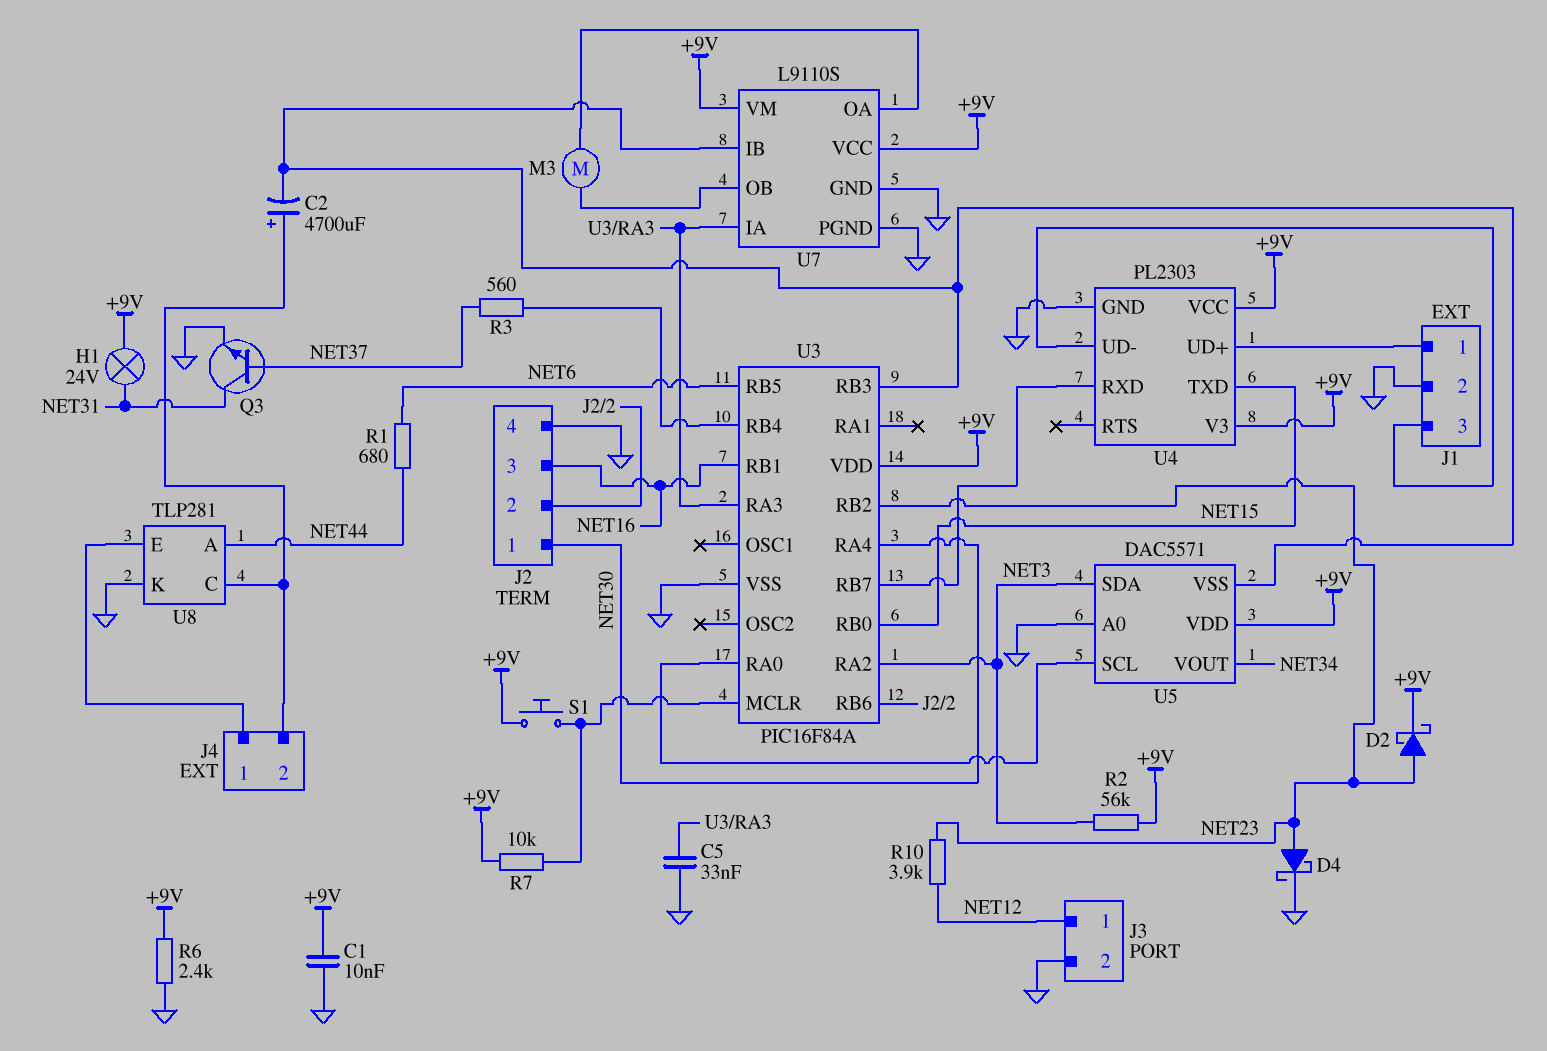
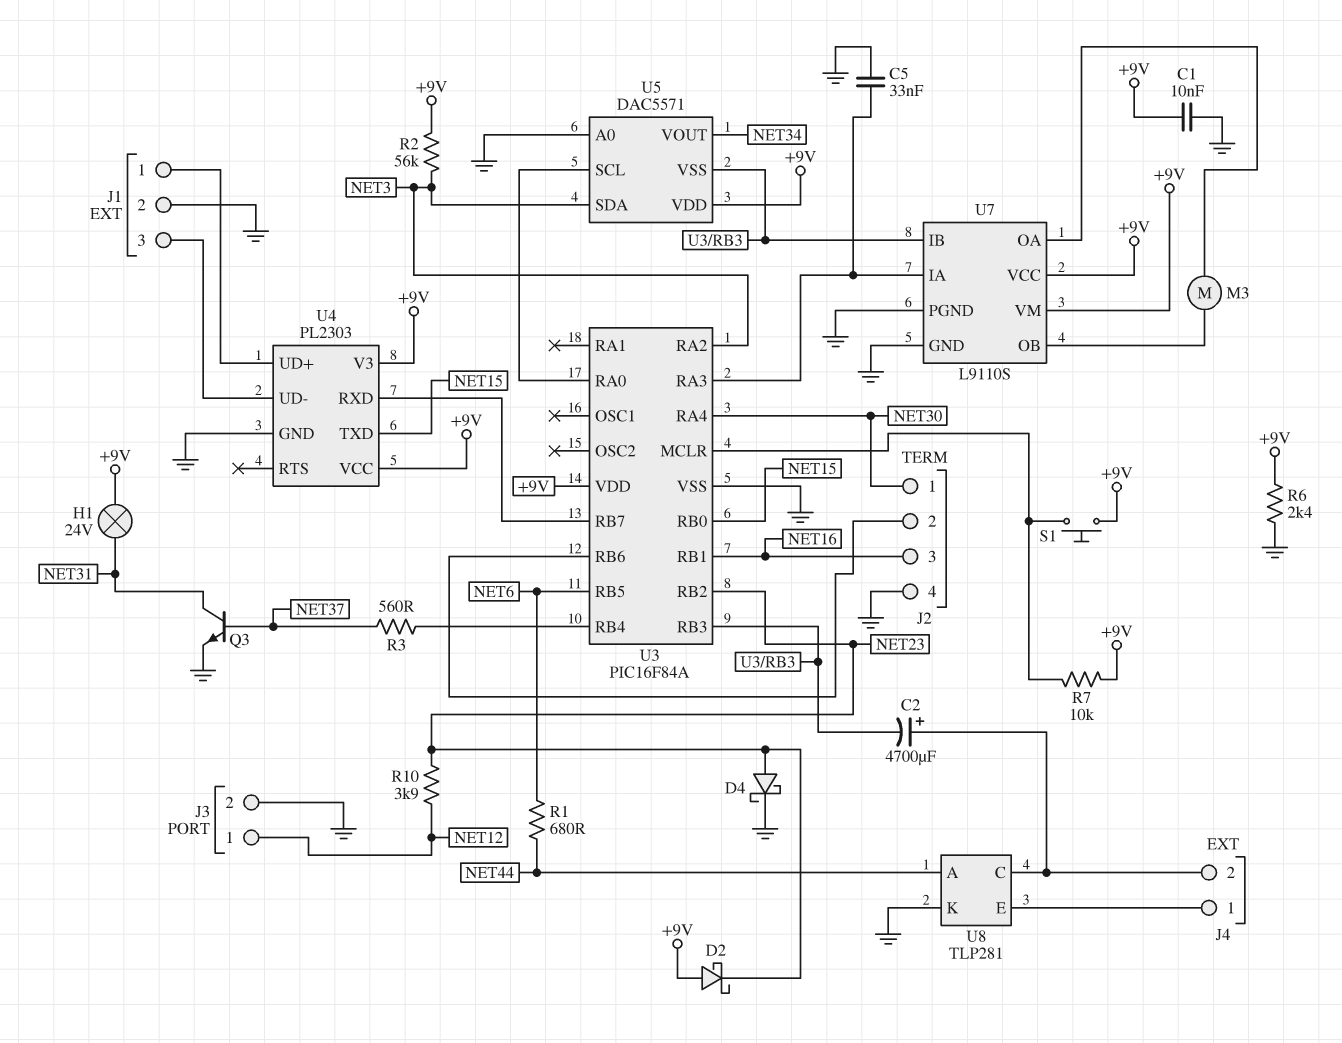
D2: schottky (A NET23, K +9V) -> schottky (A +9V, K NET23)

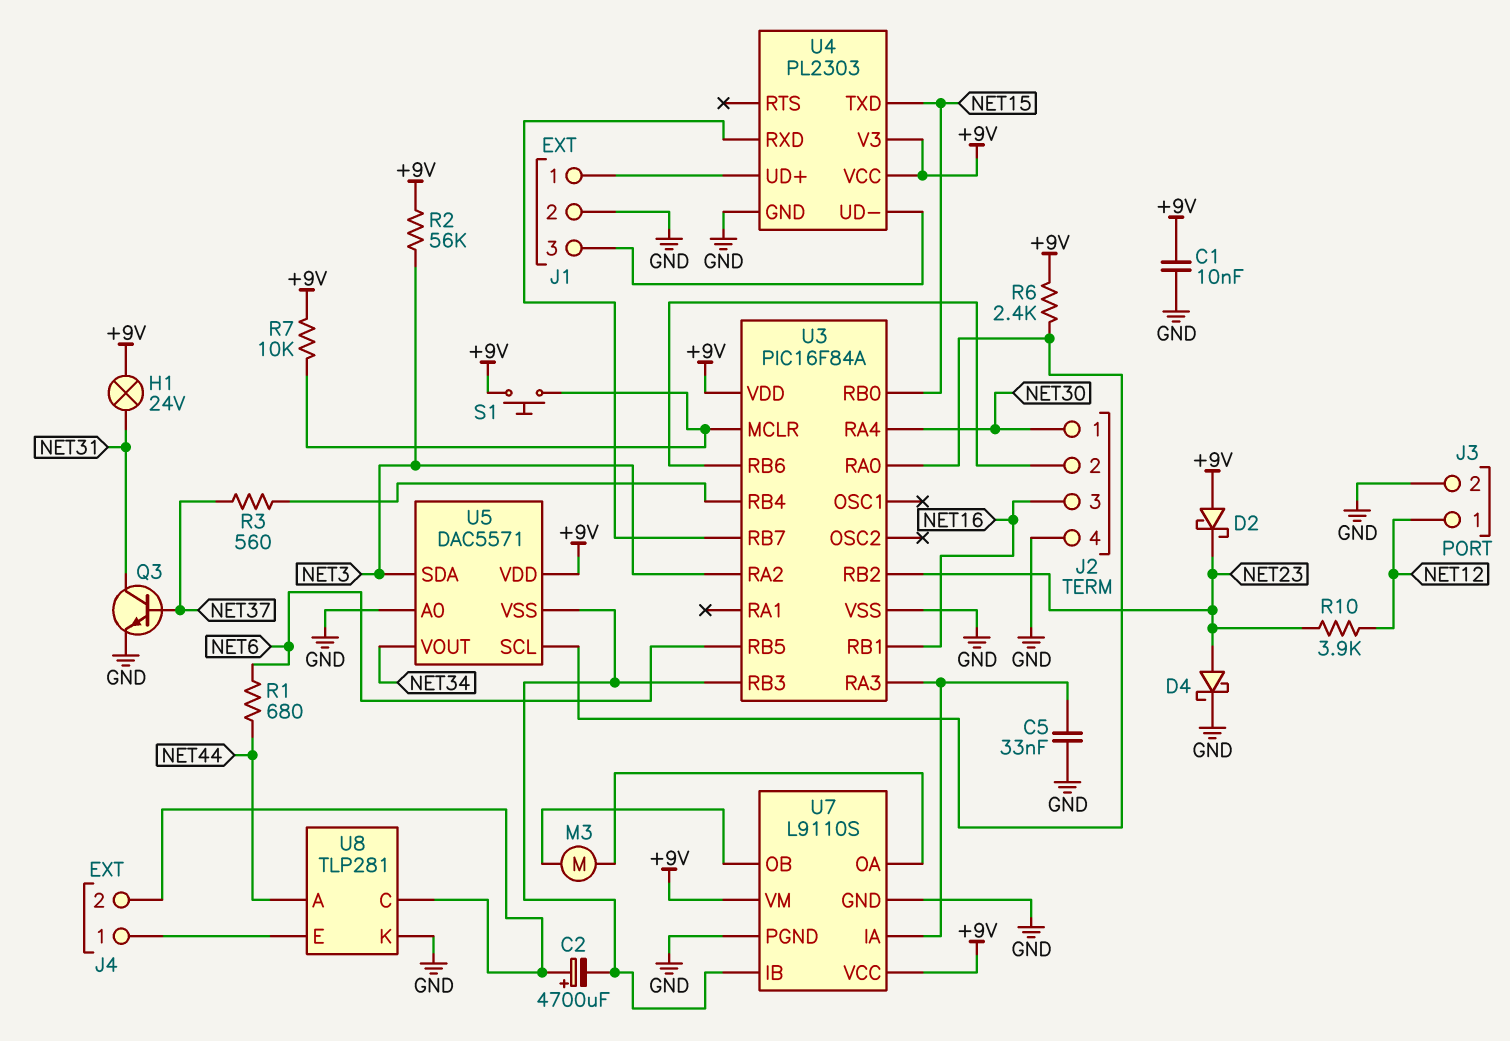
R6: 2.4k (+9V, GND) -> 2.4k (+9V, U3/RA0)

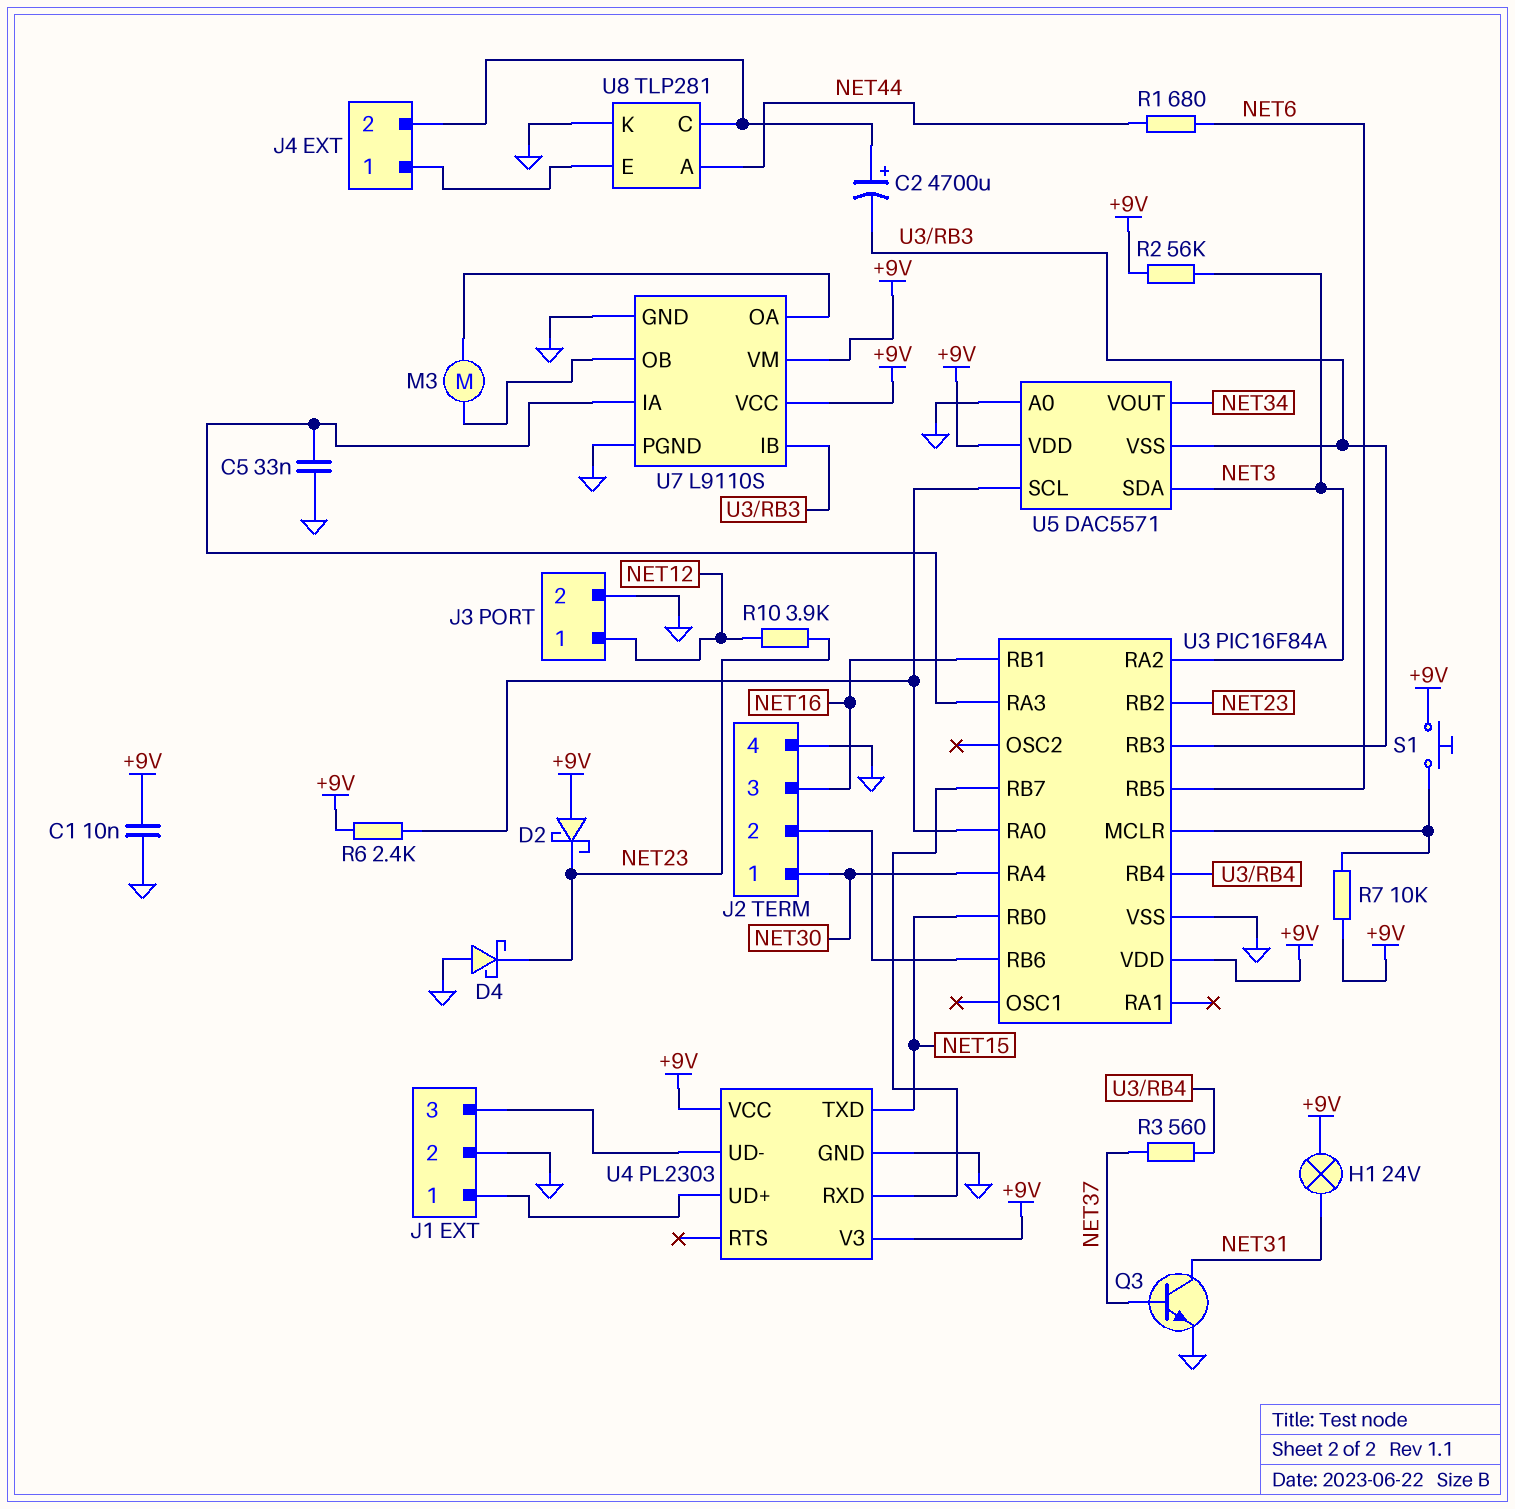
D4: schottky (A NET23, K GND) -> schottky (A GND, K NET23)

